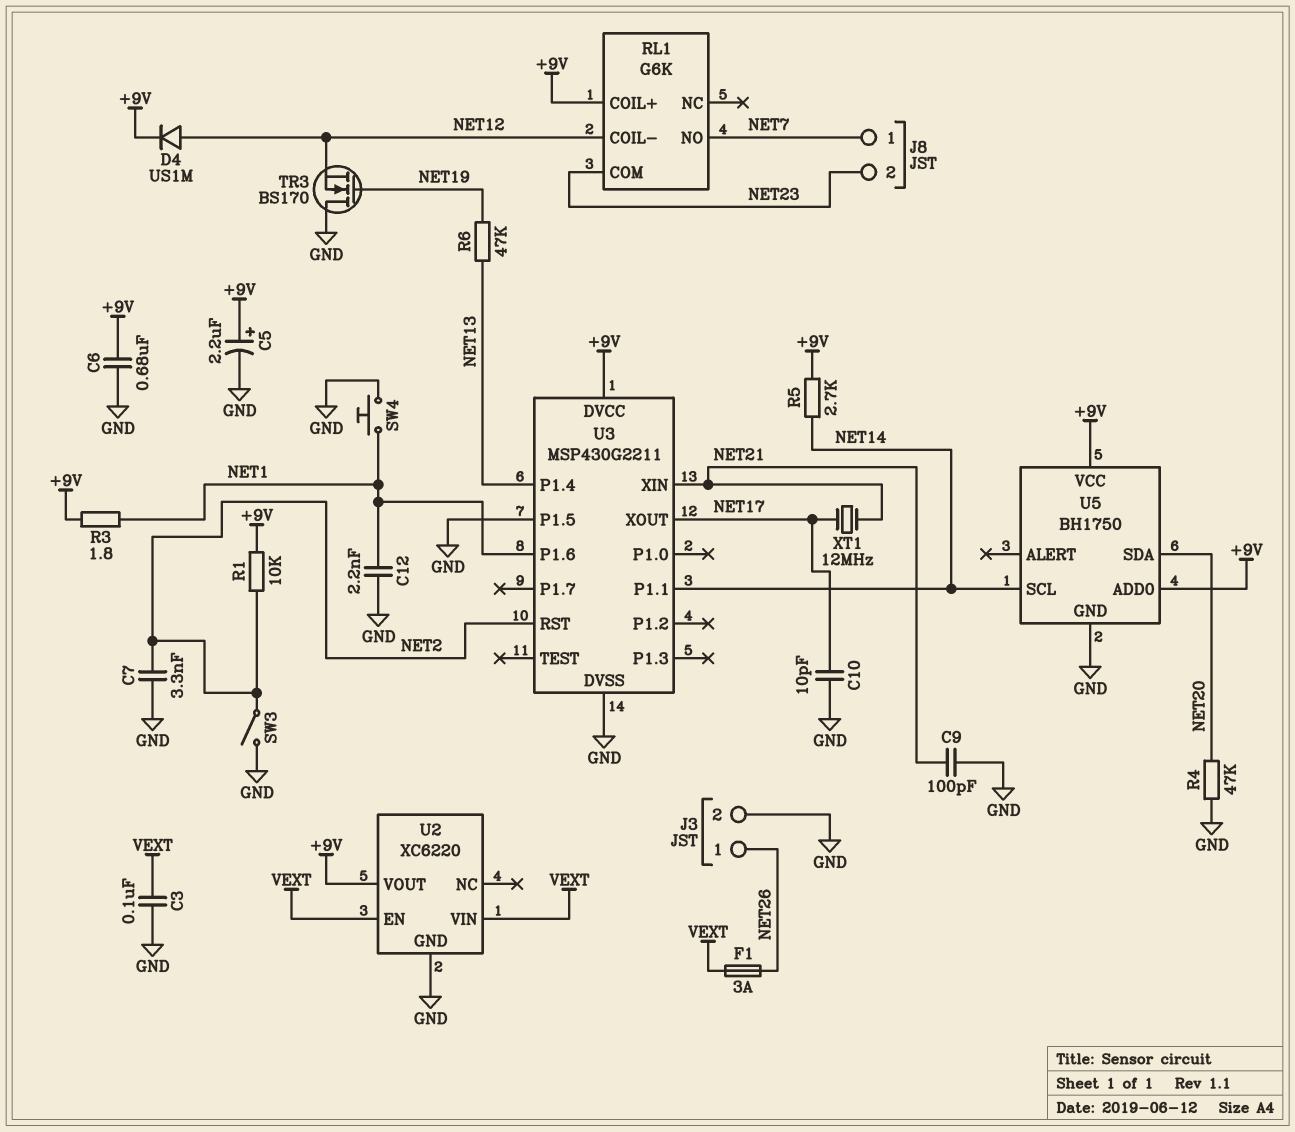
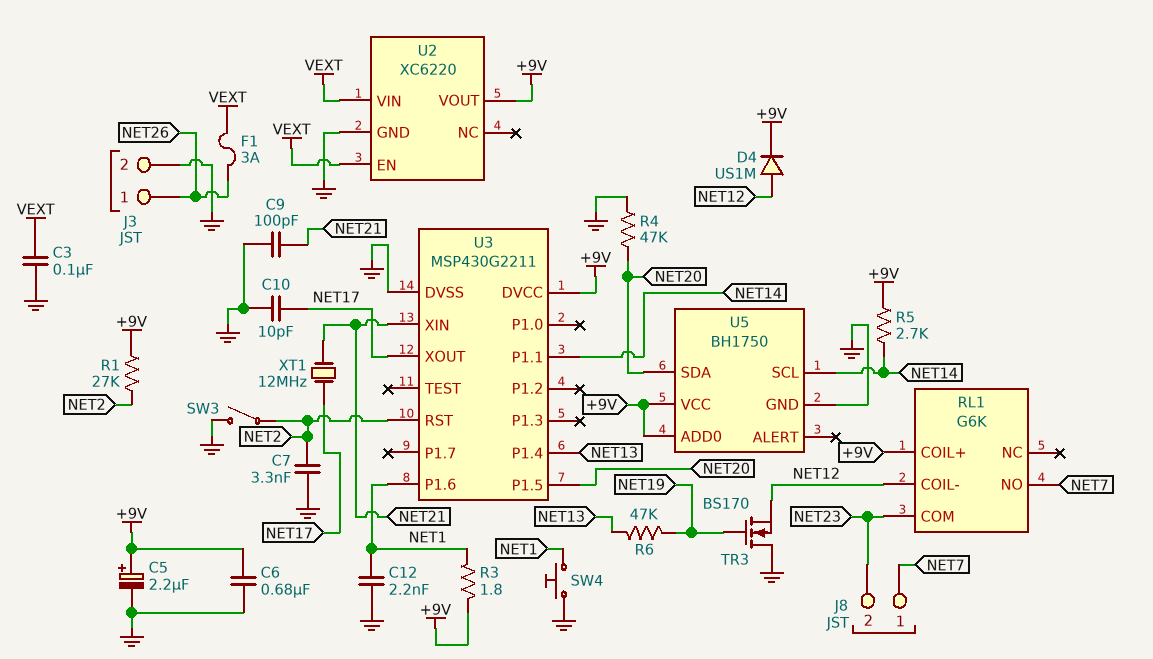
R1: 10k (+9V, NET2) -> 27k (+9V, NET2)
U3 pin P1.5: GND -> NET20

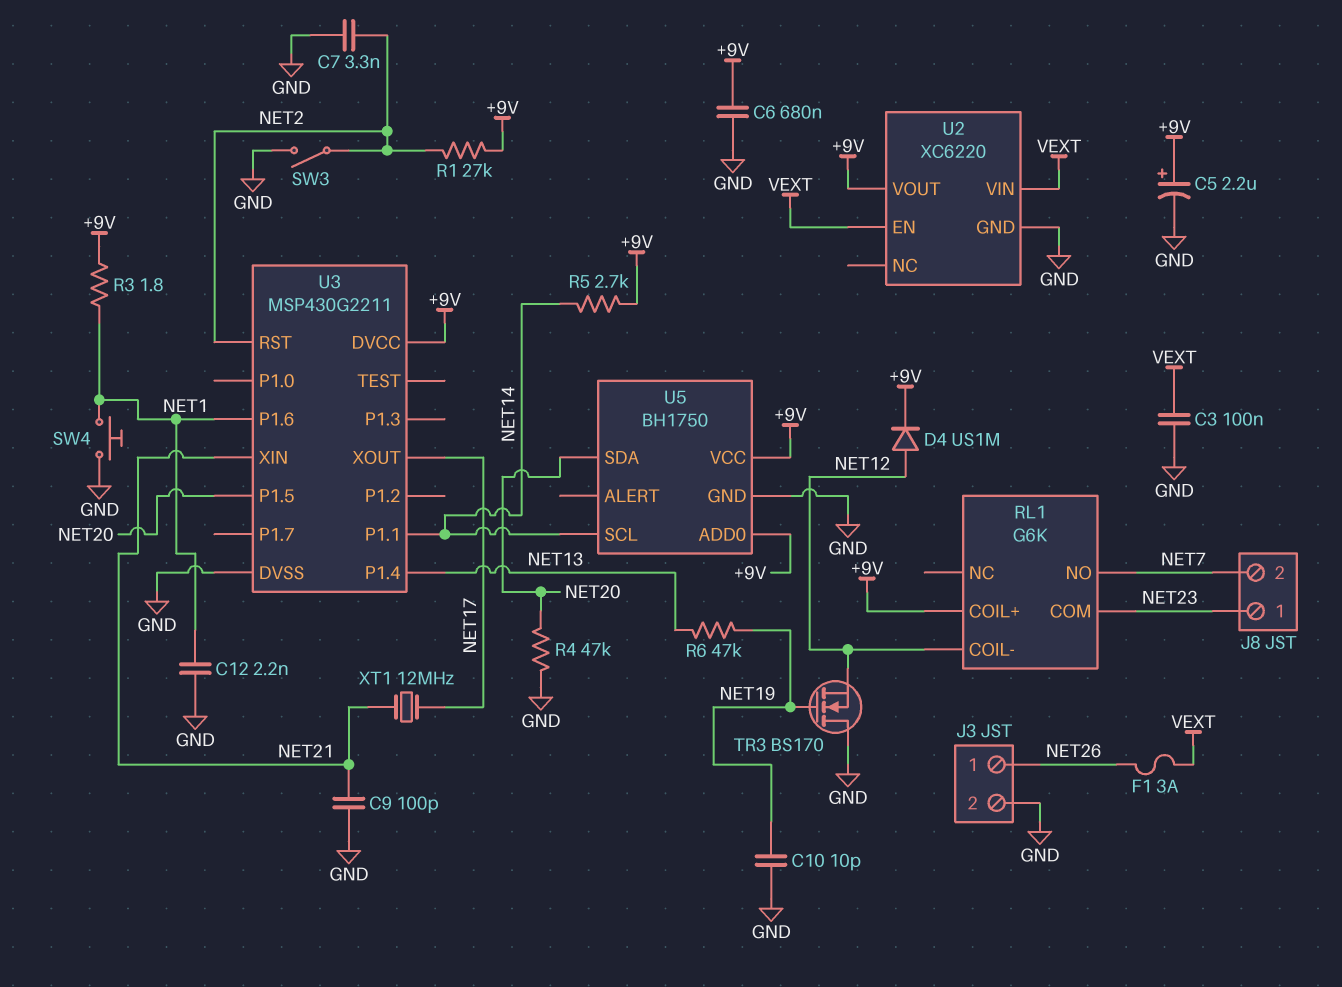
C10: 10pF (GND, NET17) -> 10pF (GND, NET19)
J8 pin 1: NET7 -> NET23
J8 pin 2: NET23 -> NET7

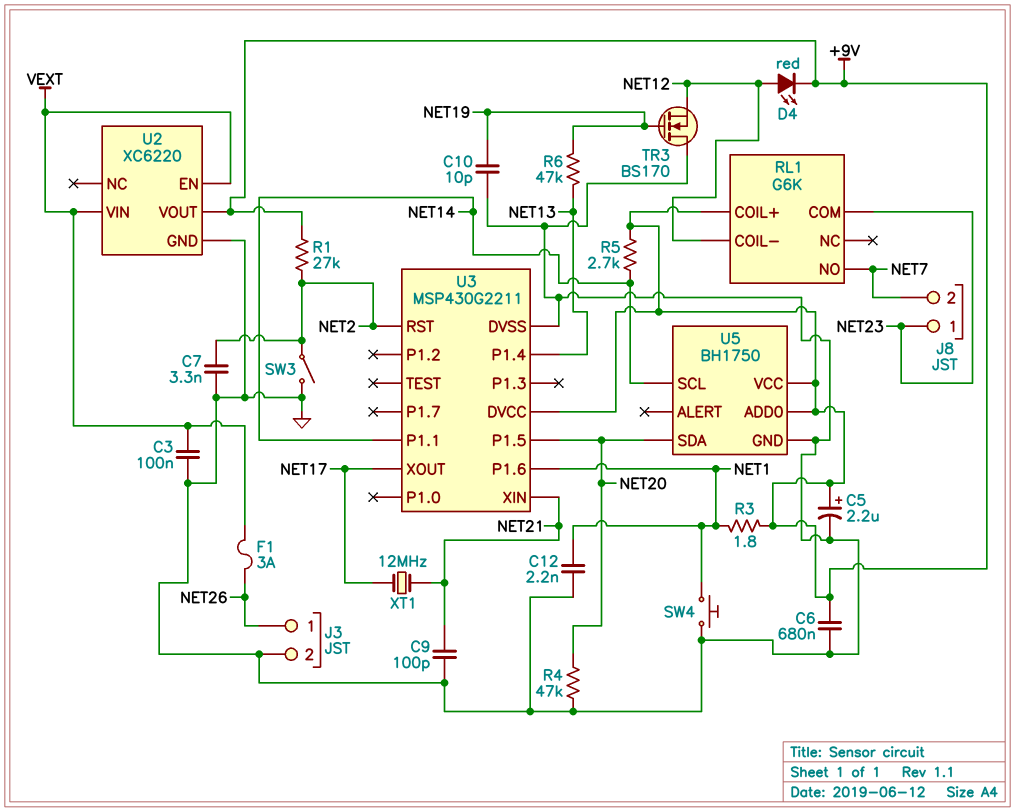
D4: diode US1M (A NET12, K +9V) -> LED red (A NET12, K +9V)

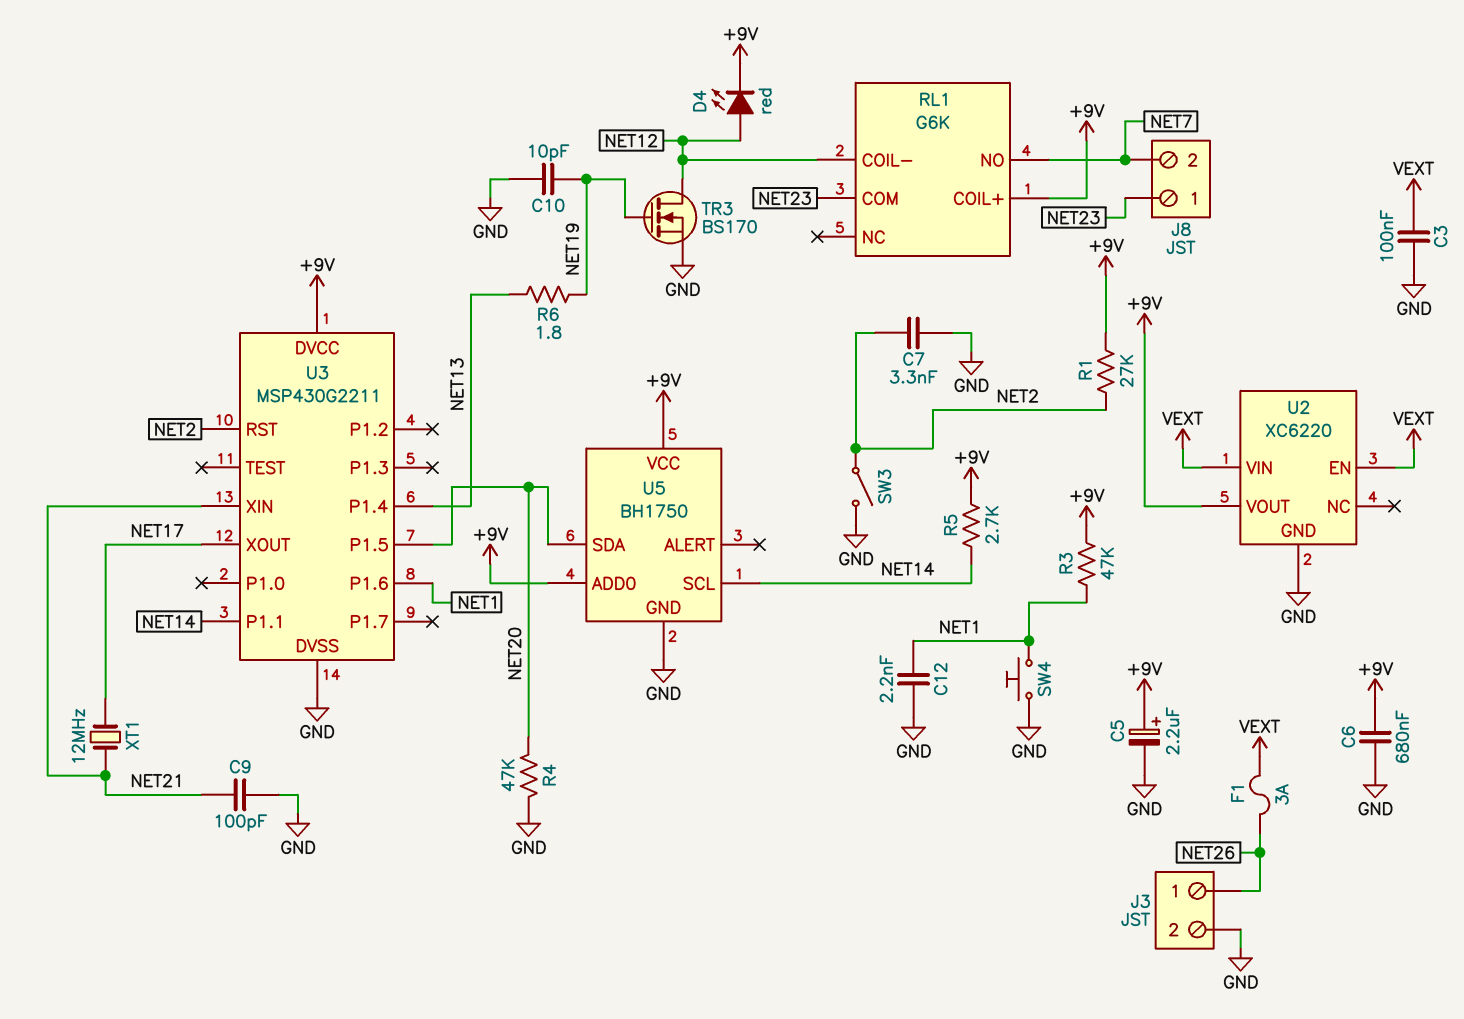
R3: 1.8 (+9V, NET1) -> 47k (+9V, NET1)
R6: 47k (NET13, NET19) -> 1.8 (NET13, NET19)
TR3: NMOS BS170 (G NET19, D GND, S NET12) -> NMOS BS170 (G NET19, D NET12, S GND)

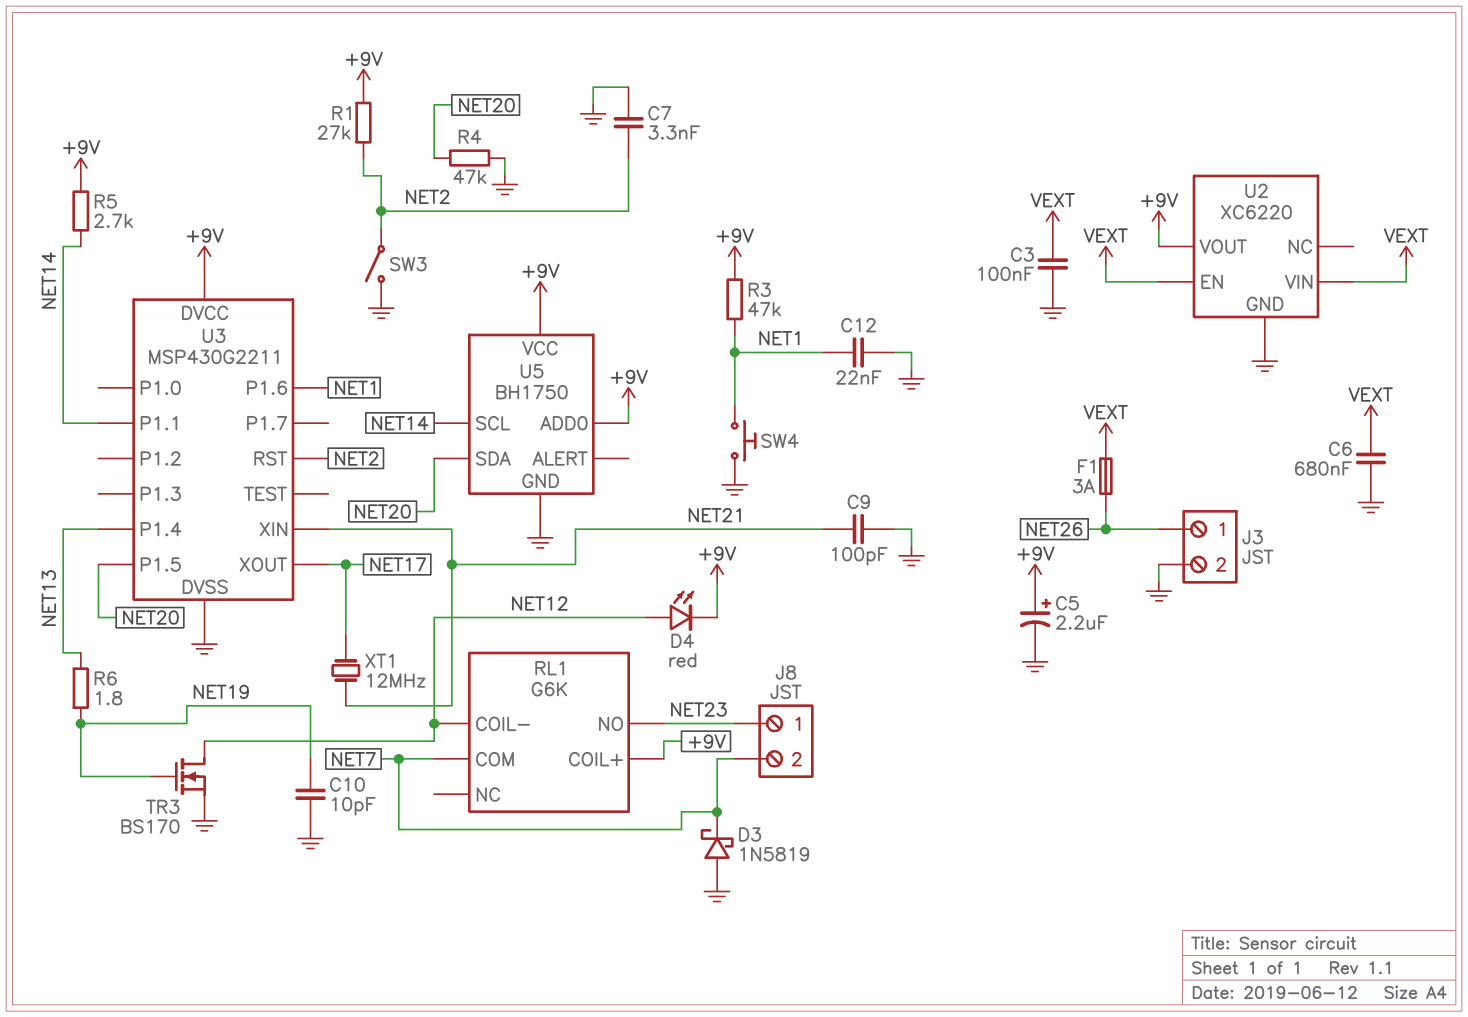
C6: 680nF (+9V, GND) -> 680nF (GND, VEXT)
C12: 2.2nF (GND, NET1) -> 22nF (GND, NET1)
D3: none -> schottky 1N5819 (A GND, K NET7)
RL1 pin COM: NET23 -> NET7
RL1 pin NO: NET7 -> NET23

